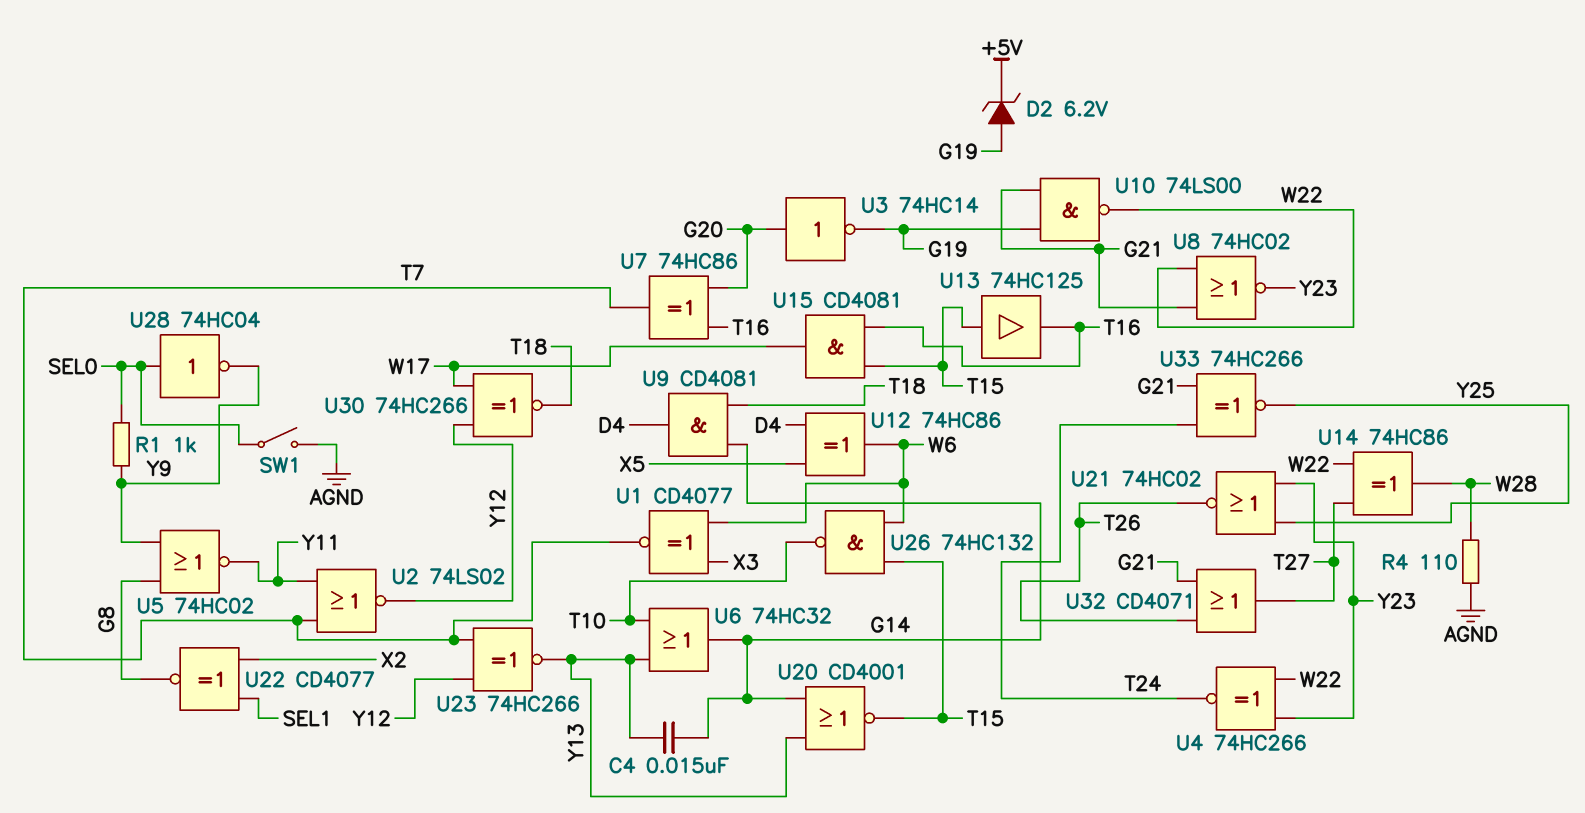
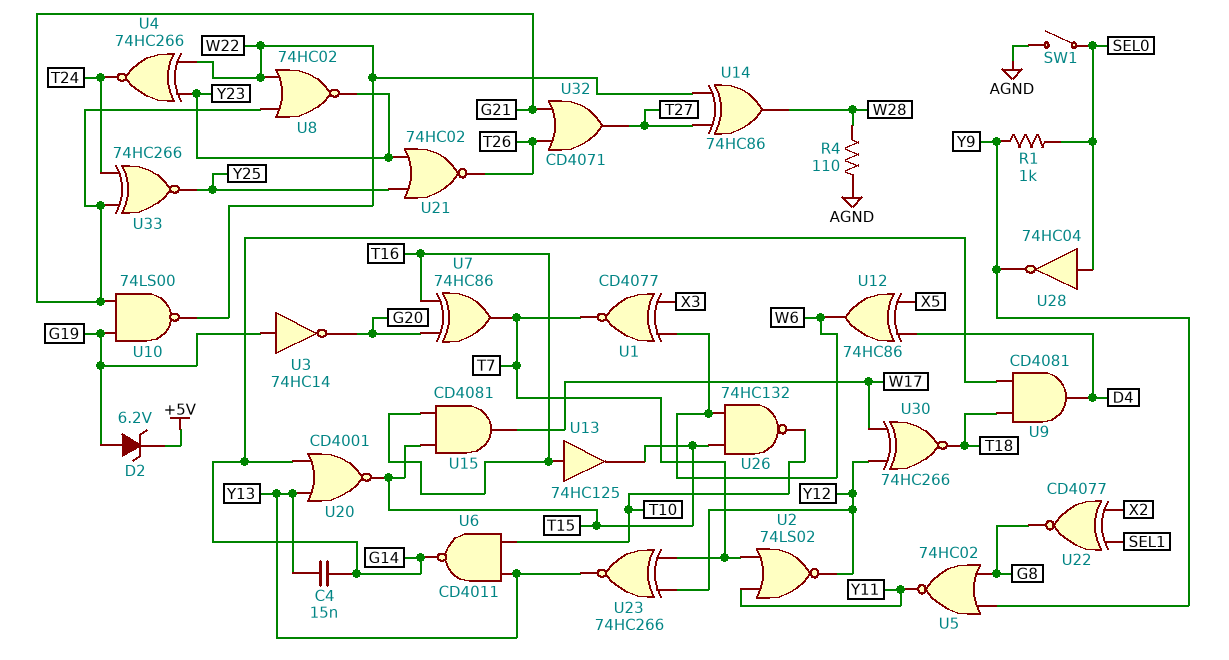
U3: NOT 74HC14 (in G20, out G19) -> NOT 74HC14 (in G19, out G20)
U6: OR 74HC32 (in T10, in Y13, out G14) -> NAND CD4011 (in T10, in Y13, out G14)
U13: buffer 74HC125 (in T15, out T16) -> buffer 74HC125 (in T16, out T15)

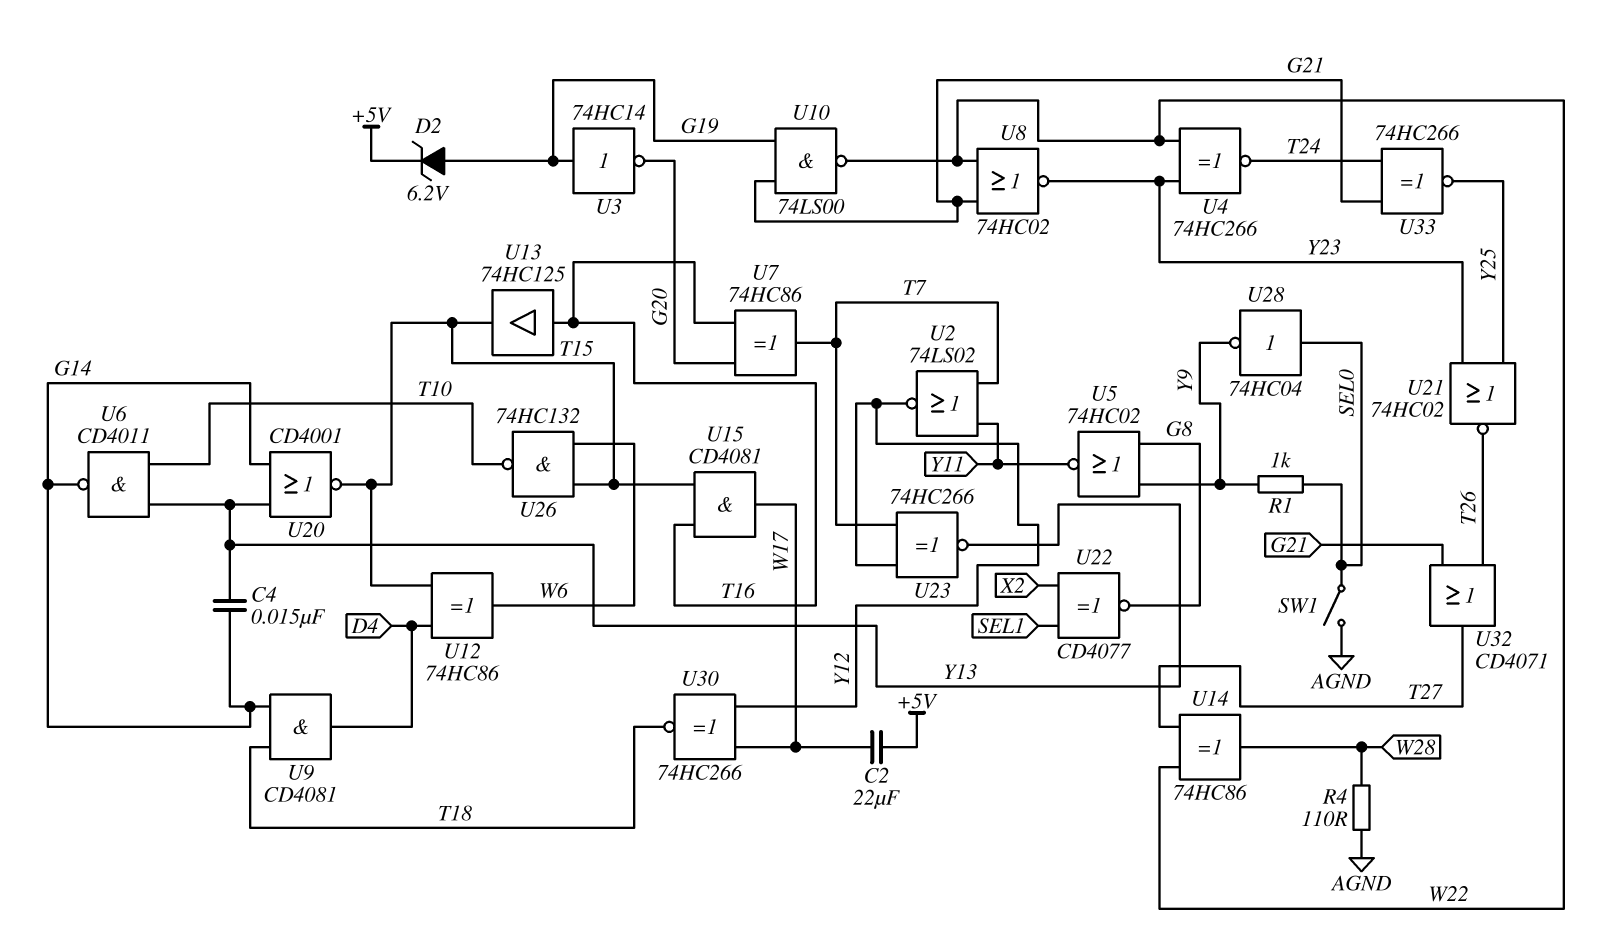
C2: none -> 22uF (+5V, W17)
U1: XNOR CD4077 (in W6, in X3, out T7) -> none
U12: XOR 74HC86 (in D4, in X5, out W6) -> XOR 74HC86 (in D4, in T15, out W6)

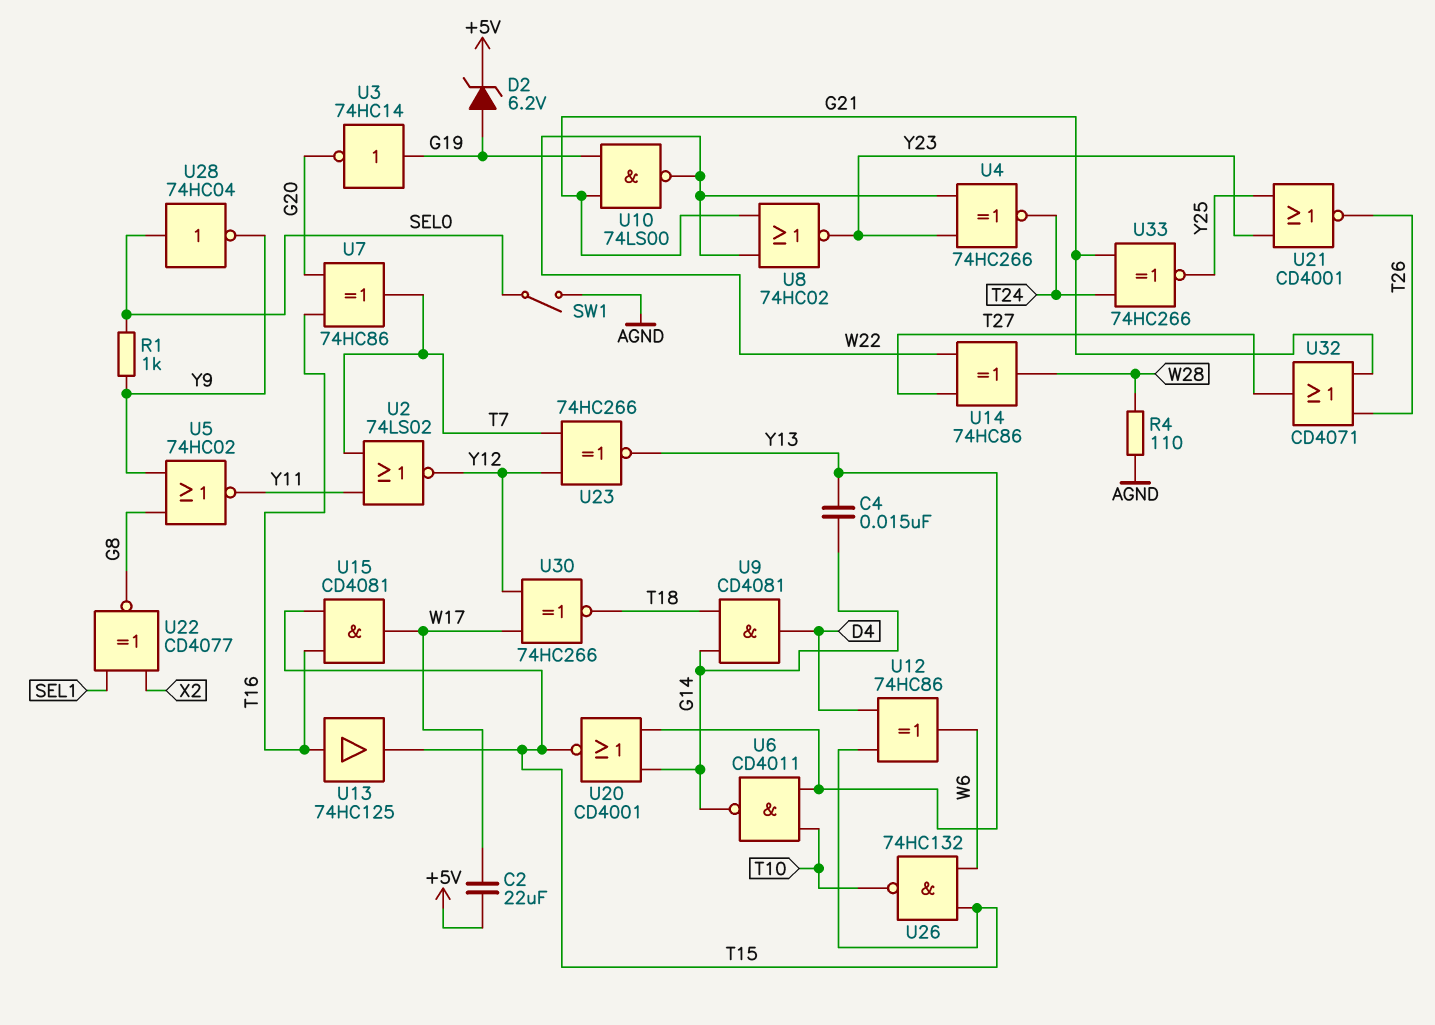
U21: NOR 74HC02 (in Y23, in Y25, out T26) -> NOR CD4001 (in Y23, in Y25, out T26)

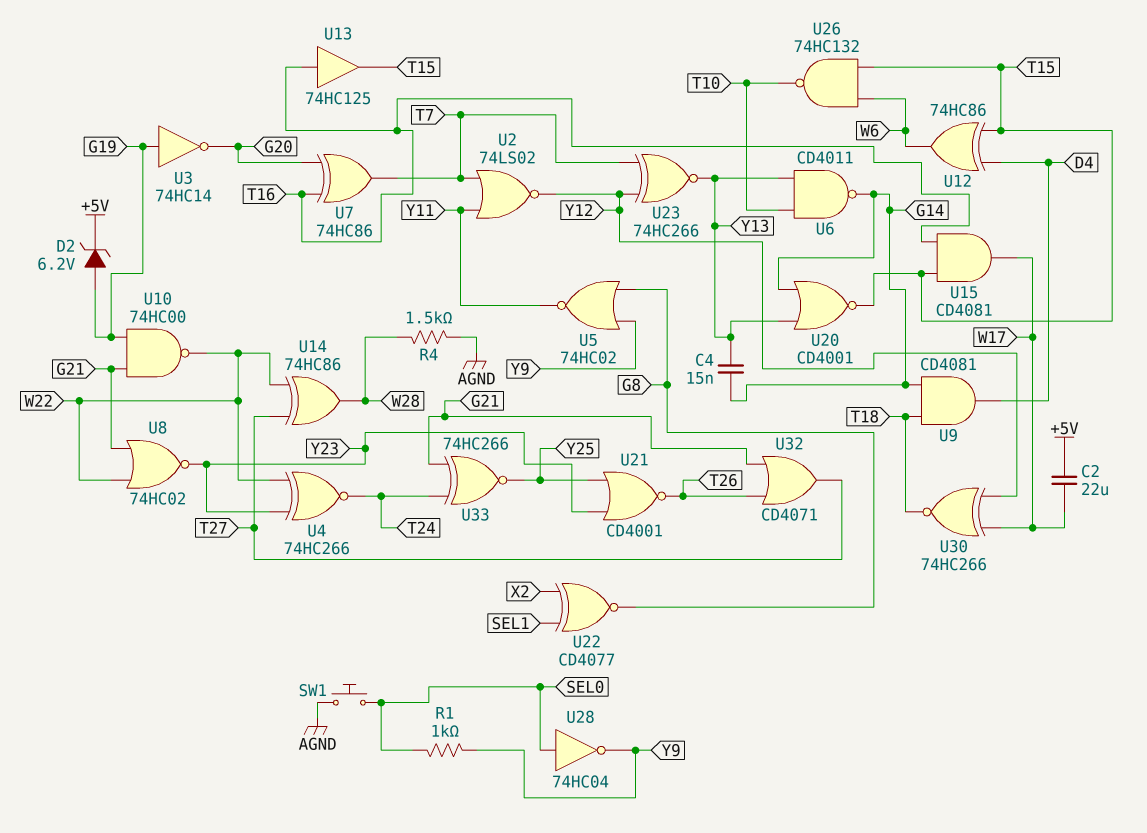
R4: 110 (AGND, W28) -> 1.5k (AGND, W28)
SW1: switch (AGND, SEL0) -> button (AGND, SEL0)
U10: NAND 74LS00 (in G19, in G21, out W22) -> NAND 74HC00 (in G19, in G21, out W22)

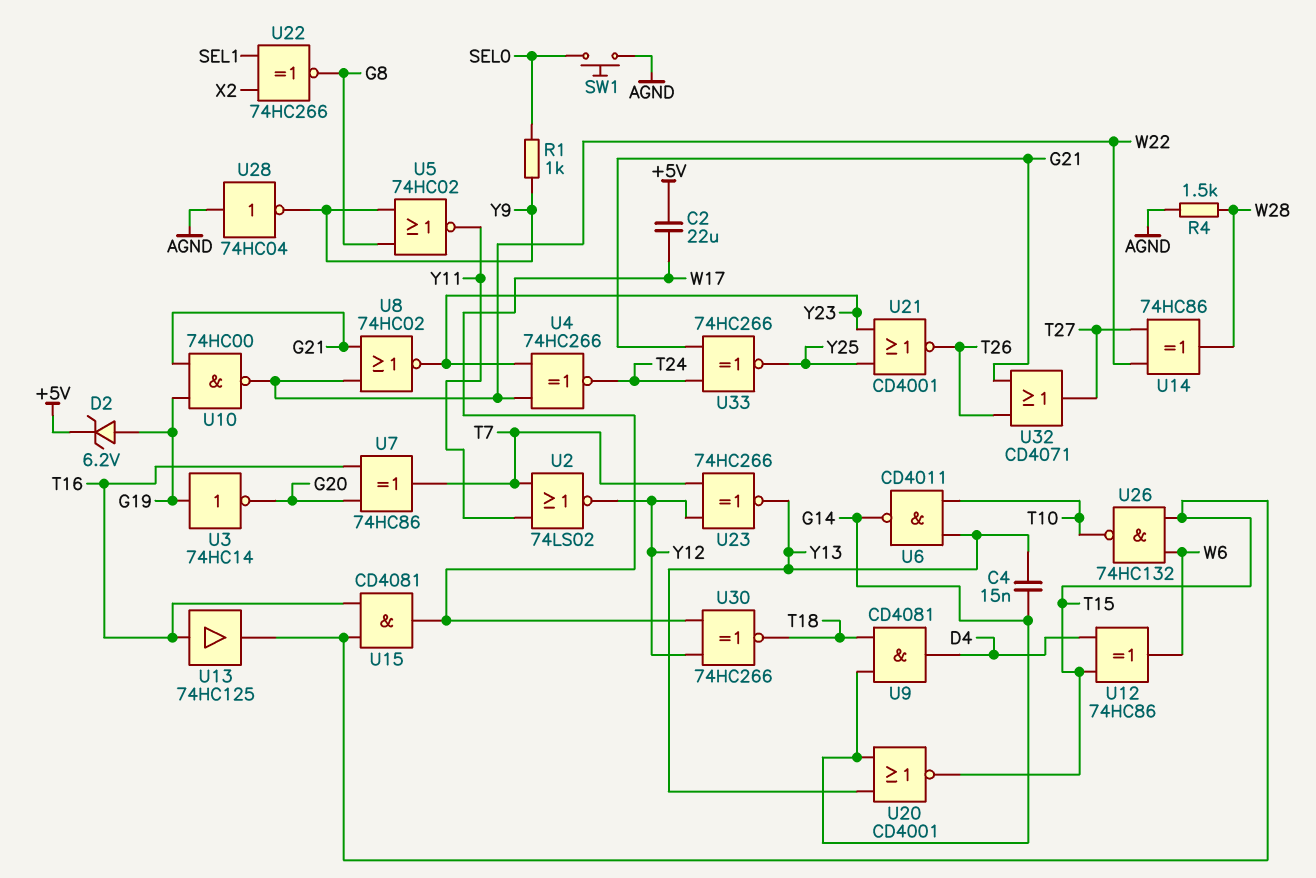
U22: XNOR CD4077 (in SEL1, in X2, out G8) -> XNOR 74HC266 (in SEL1, in X2, out G8)
U28: NOT 74HC04 (in SEL0, out Y9) -> NOT 74HC04 (in AGND, out Y9)

